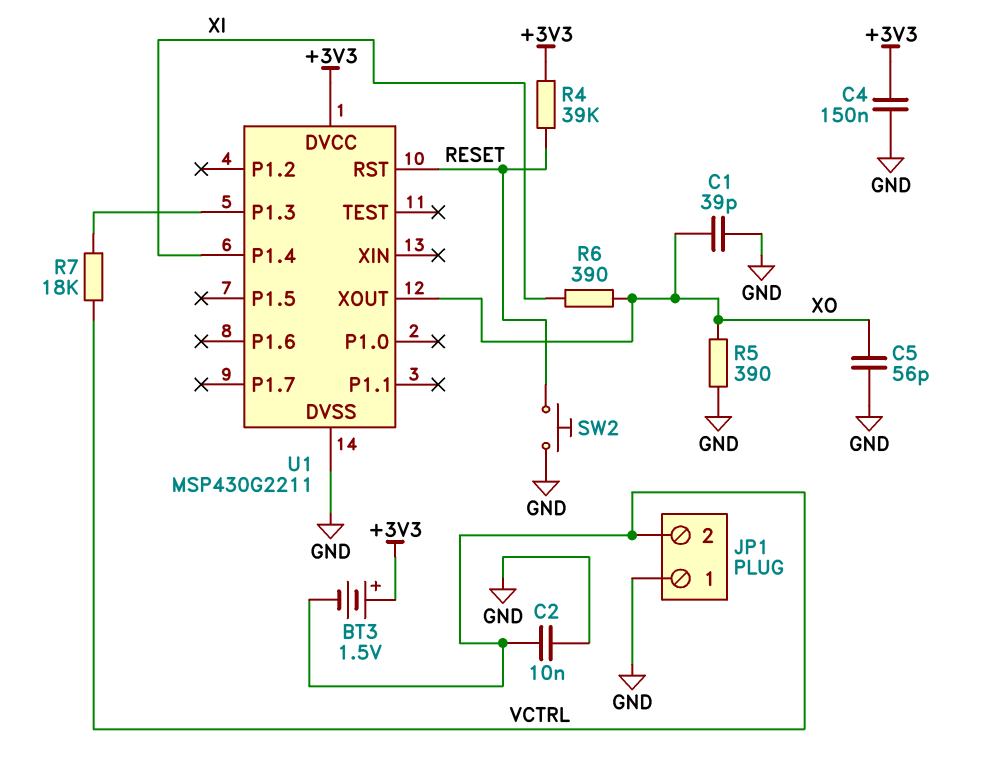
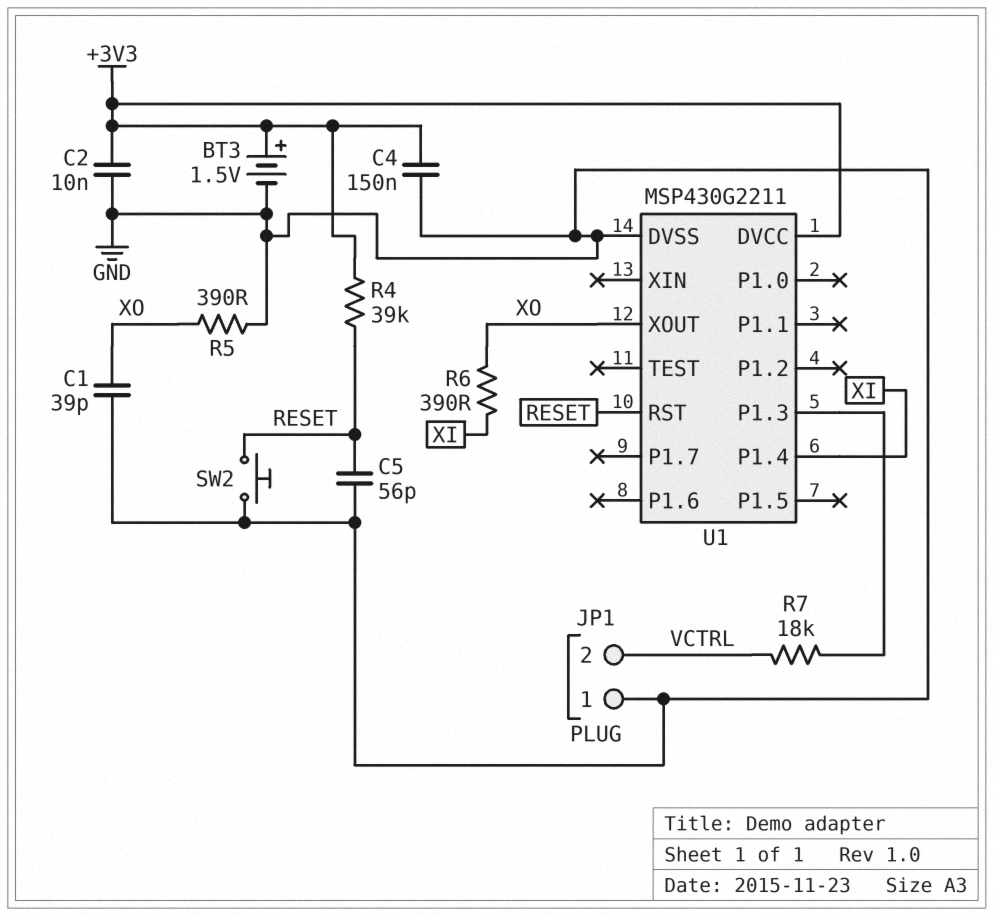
BT3: 1.5V (plus +3V3, minus VCTRL) -> 1.5V (plus +3V3, minus GND)
C2: 10nF (GND, VCTRL) -> 10nF (+3V3, GND)
C5: 56pF (GND, XO) -> 56pF (GND, RESET)

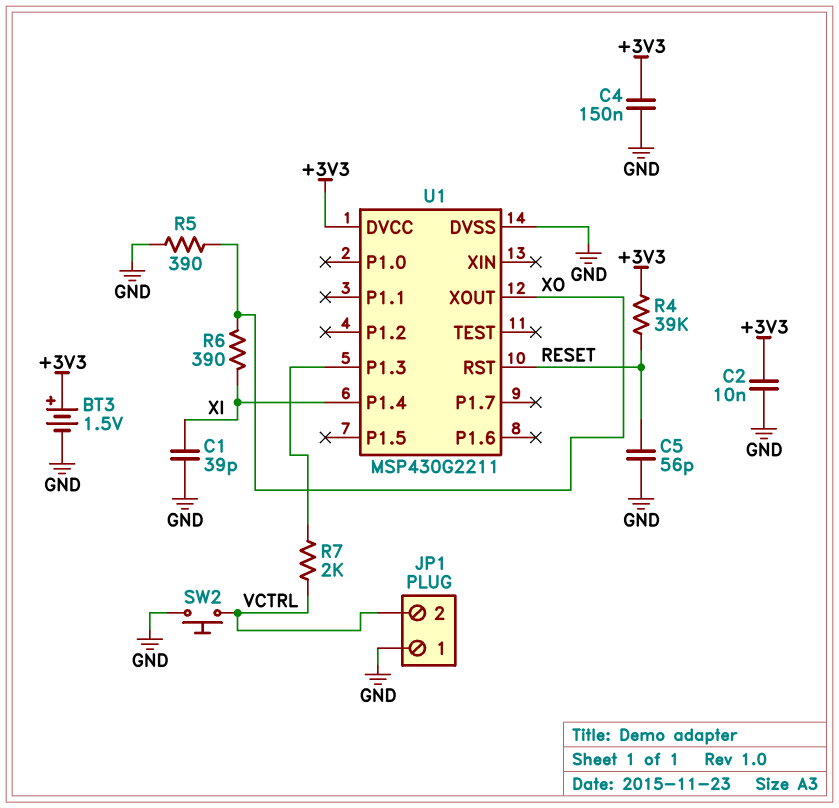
C1: 39pF (GND, XO) -> 39pF (GND, XI)
R7: 18k (U1/P1.3, VCTRL) -> 2k (U1/P1.3, VCTRL)
SW2: button (GND, RESET) -> button (GND, VCTRL)

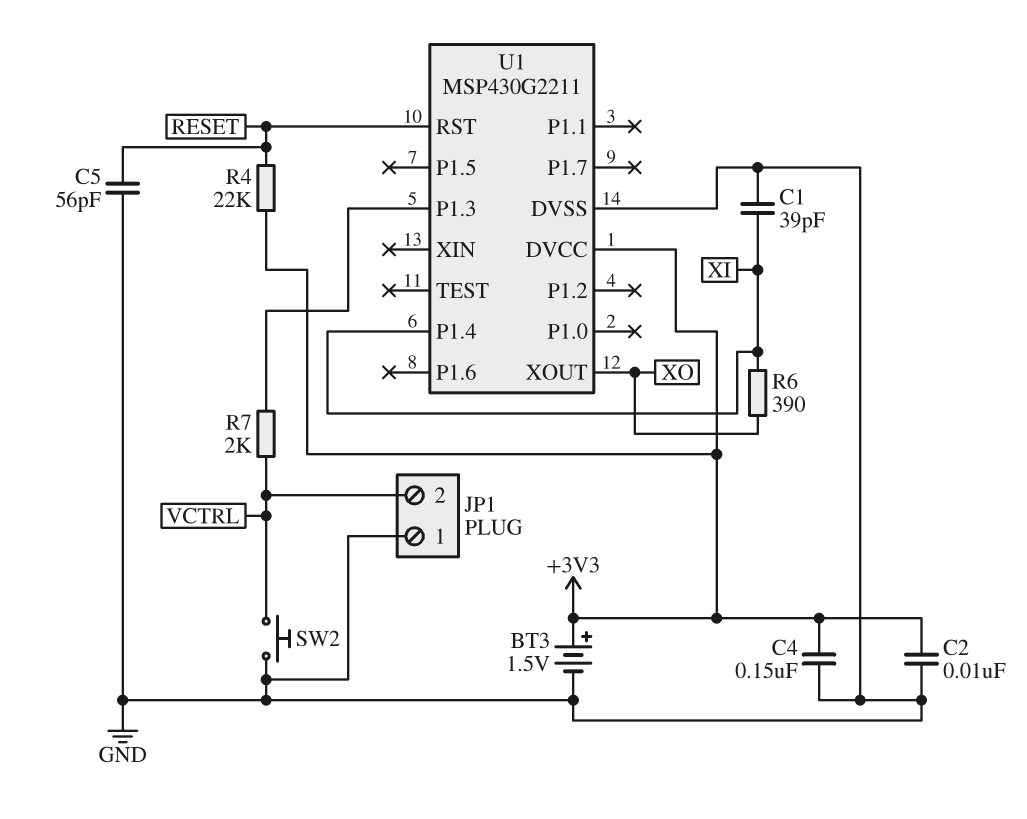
R4: 39k (+3V3, RESET) -> 22k (+3V3, RESET)
R5: 390 (GND, XO) -> none

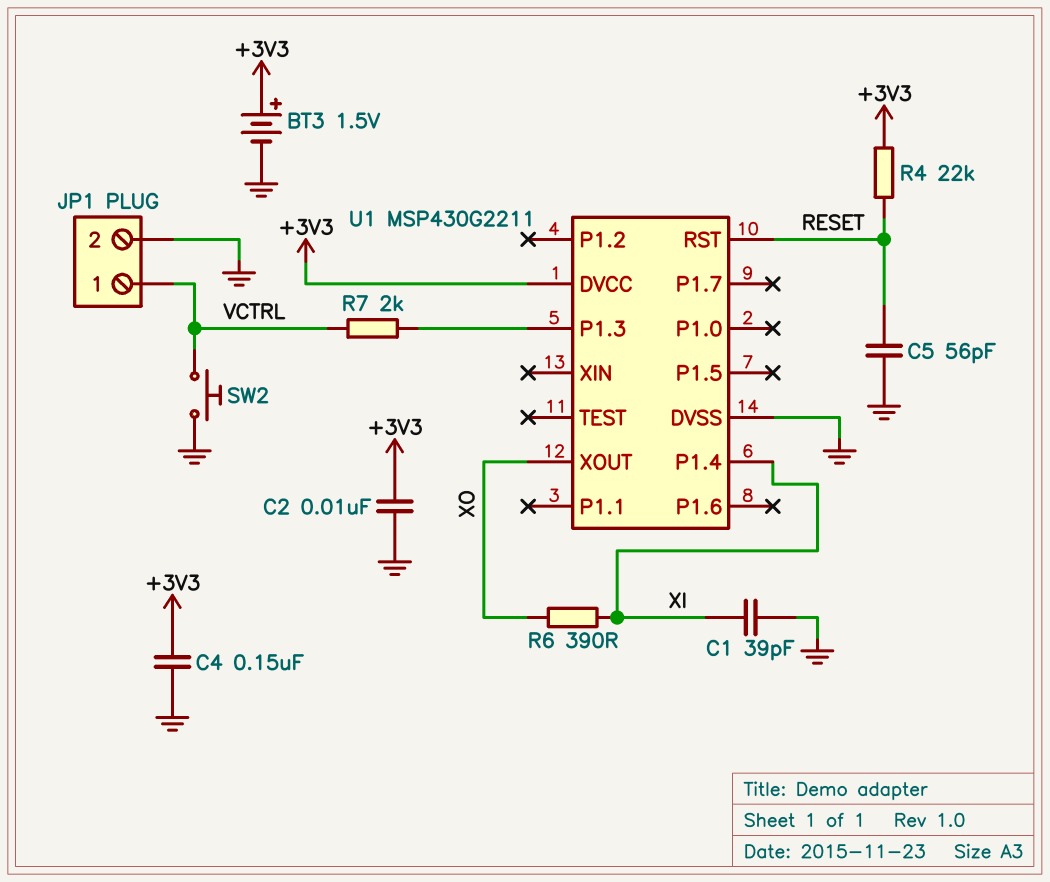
JP1 pin 1: GND -> VCTRL
JP1 pin 2: VCTRL -> GND

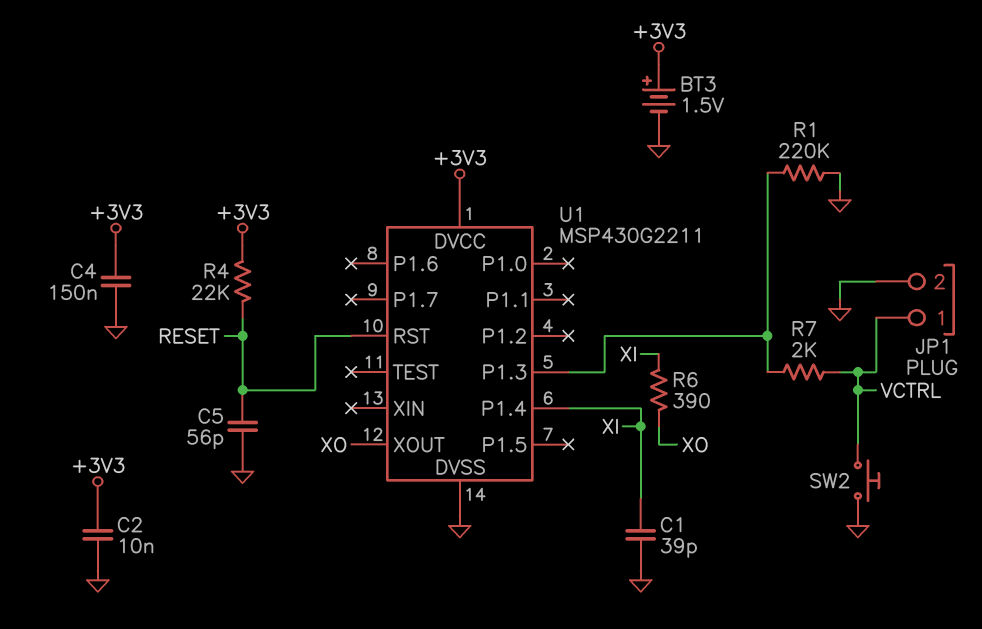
R1: none -> 220k (GND, U1/P1.3)

